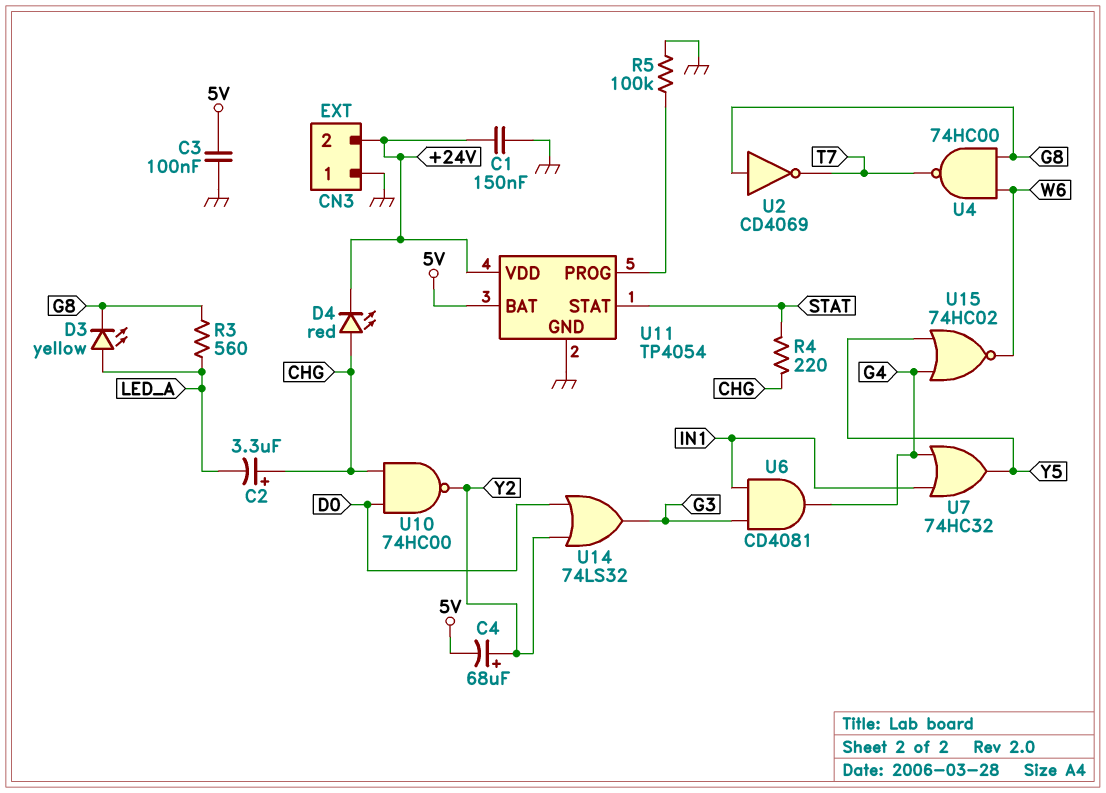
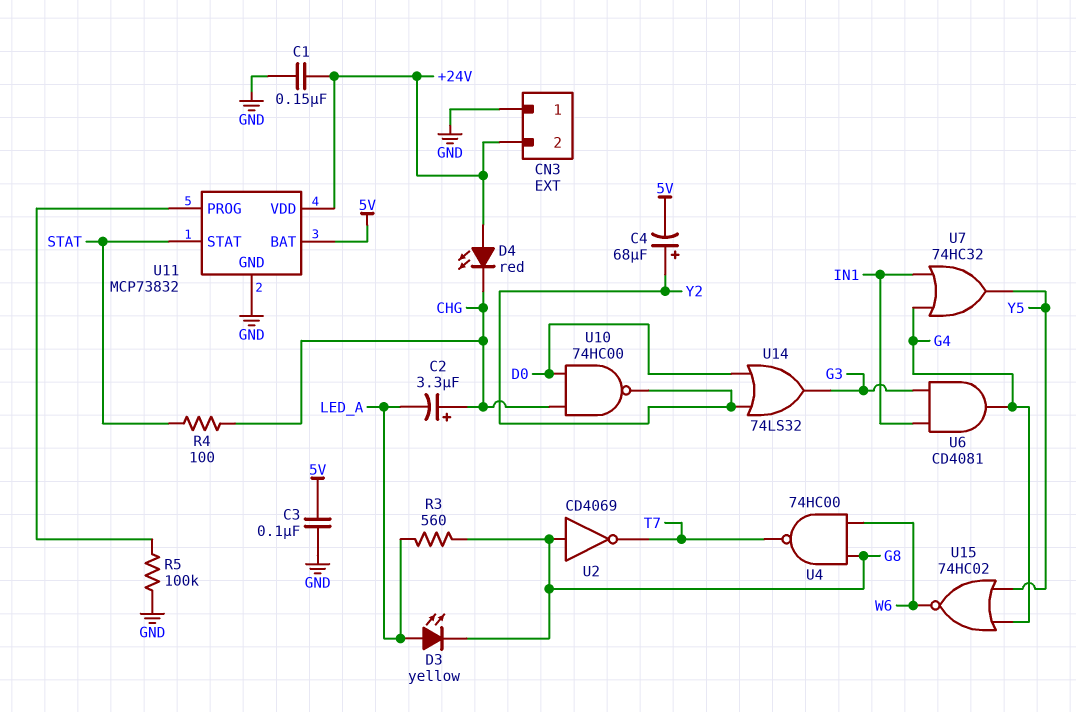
D4: LED red (A CHG, K +24V) -> LED red (A +24V, K CHG)
R4: 220 (CHG, STAT) -> 100 (CHG, STAT)
U11: TP4054 -> MCP73832

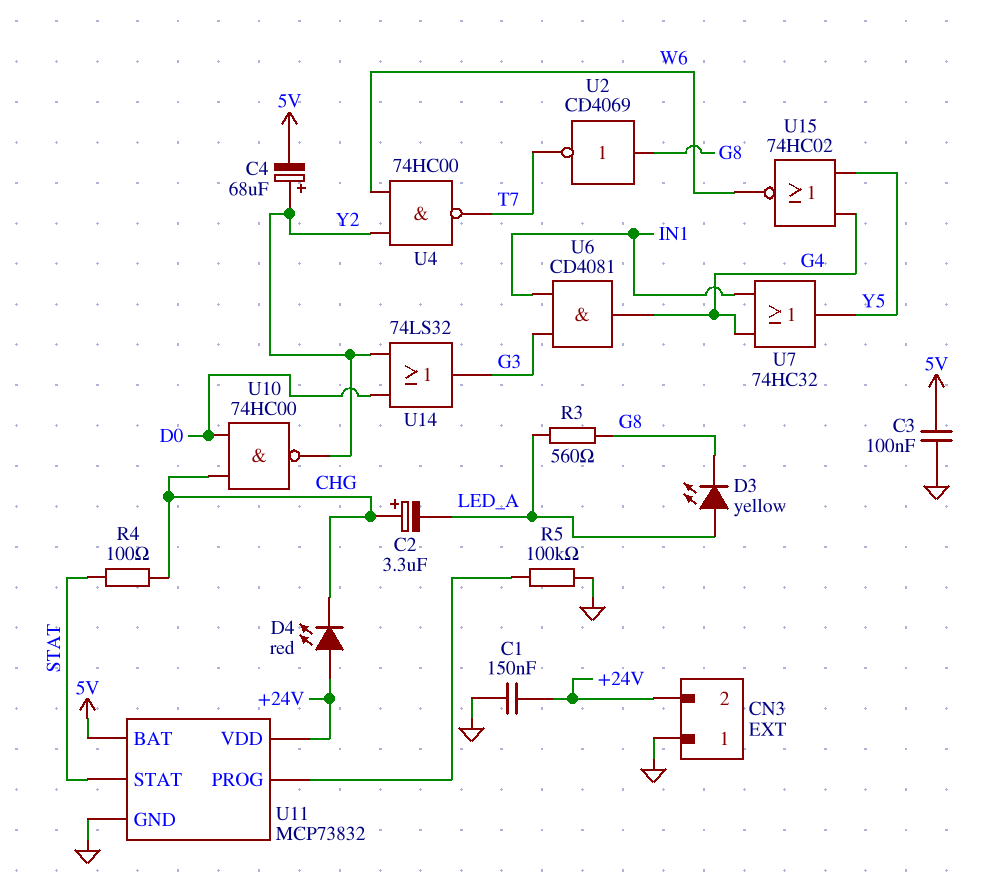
U4: NAND 74HC00 (in G8, in W6, out T7) -> NAND 74HC00 (in W6, in Y2, out T7)

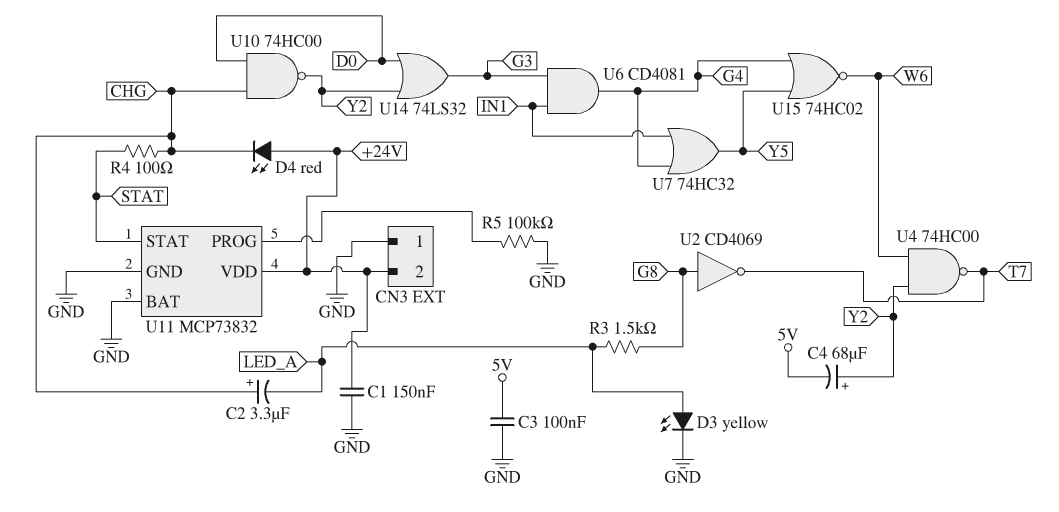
D3: LED yellow (A LED_A, K G8) -> LED yellow (A LED_A, K GND)
R3: 560 (G8, LED_A) -> 1.5k (G8, LED_A)
U11 pin BAT: 5V -> GND

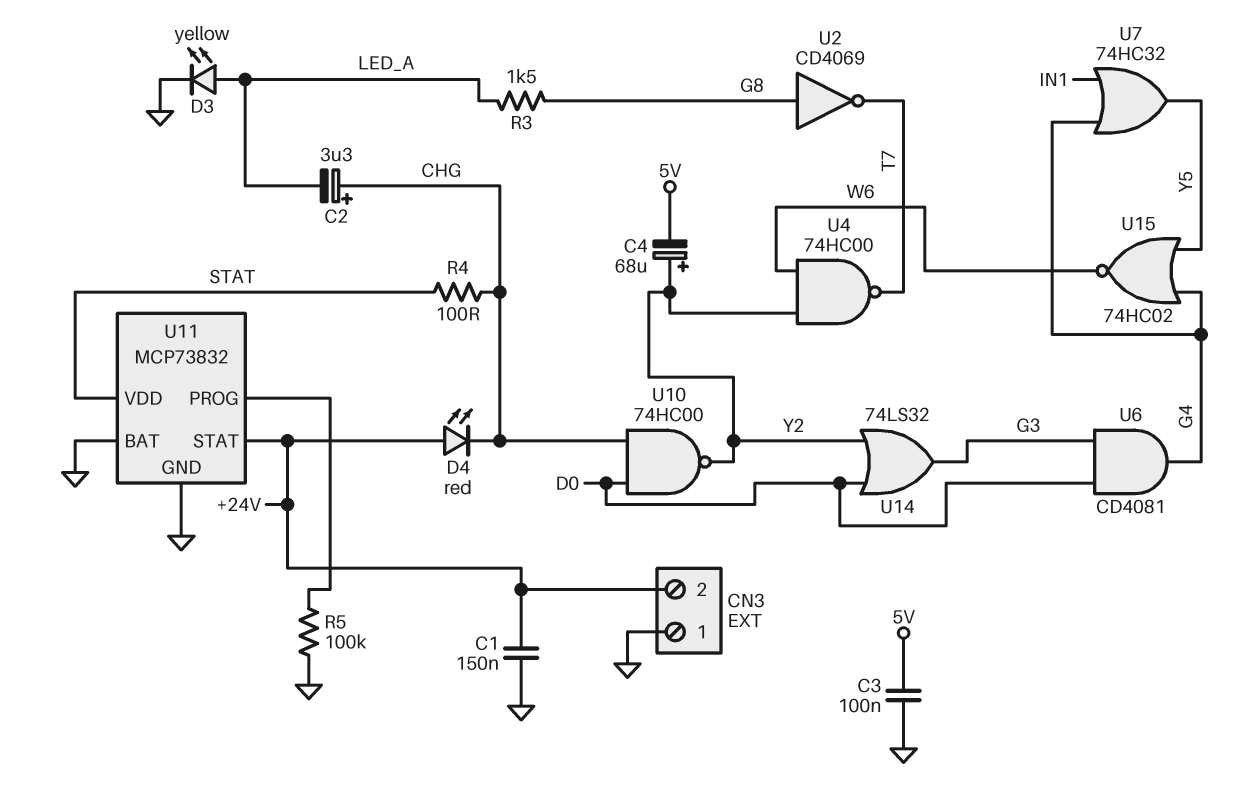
U6: AND CD4081 (in G3, in IN1, out G4) -> AND CD4081 (in D0, in G3, out G4)
U11 pin STAT: STAT -> +24V
U11 pin VDD: +24V -> STAT

